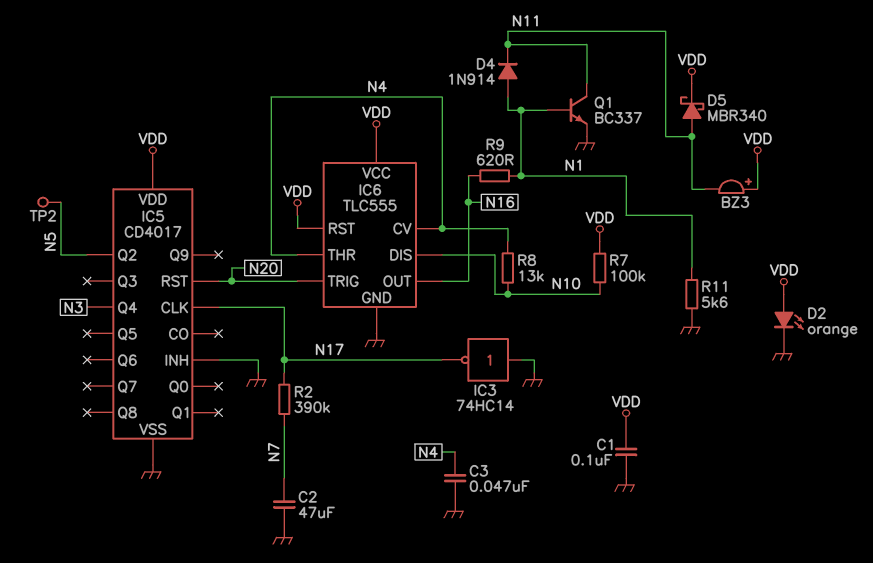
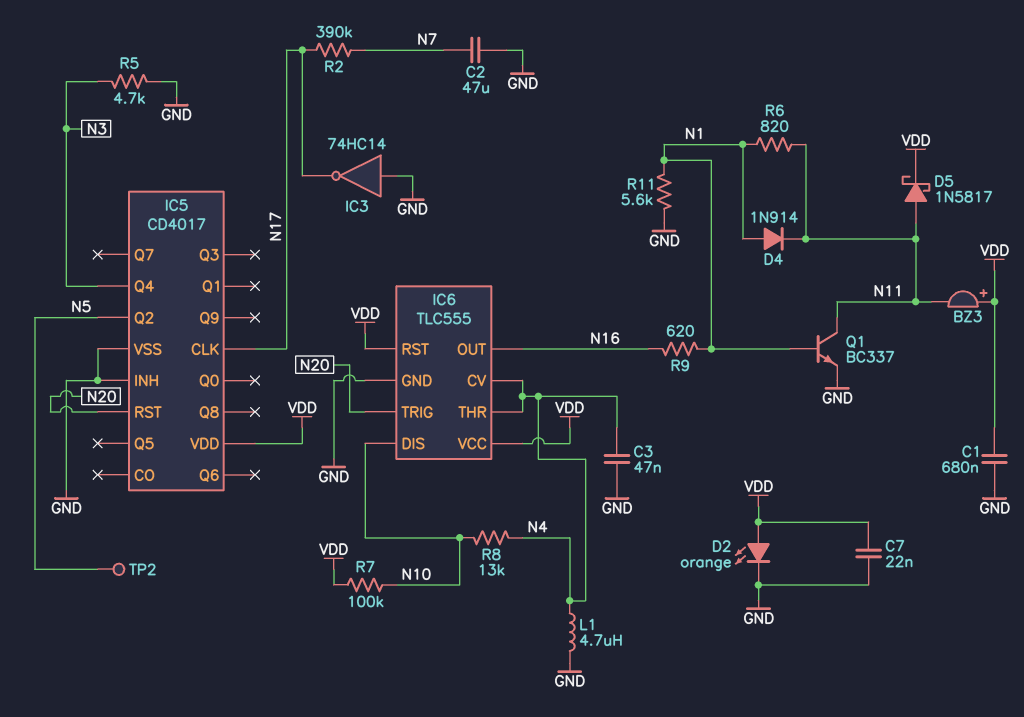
C1: 100nF (GND, VDD) -> 680nF (GND, VDD)
C7: none -> 22nF (GND, VDD)
D5: schottky MBR340 (A N11, K VDD) -> schottky 1N5817 (A N11, K VDD)
L1: none -> 4.7uH (GND, N4)
R5: none -> 4.7k (GND, N3)
R6: none -> 820 (N1, N11)

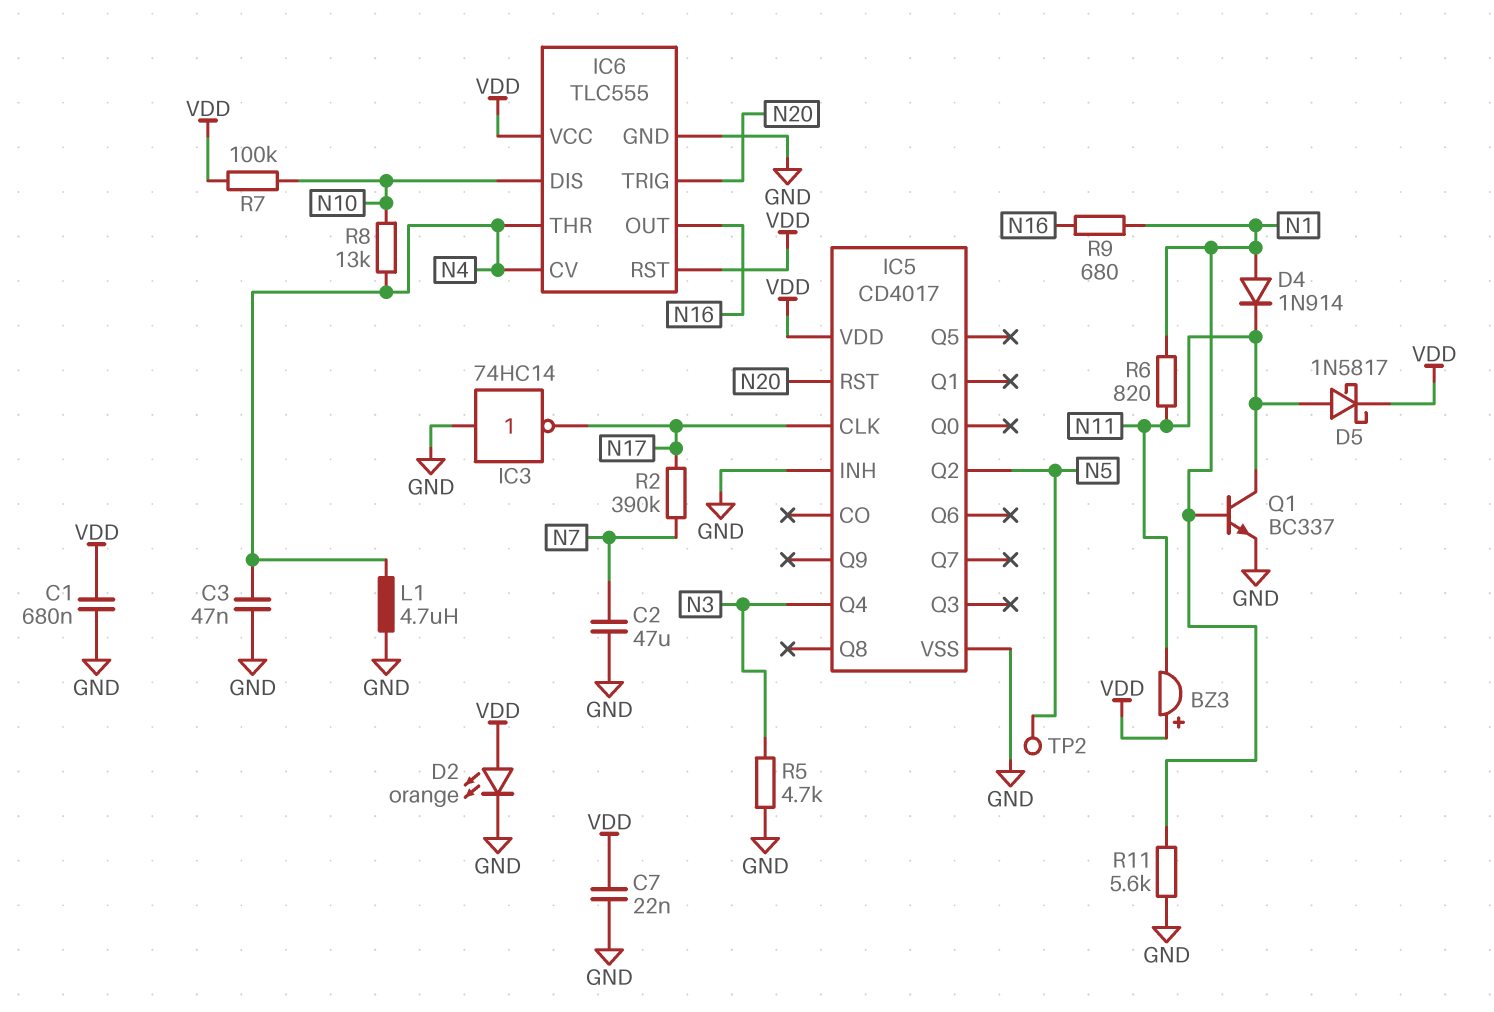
R9: 620 (N1, N16) -> 680 (N1, N16)

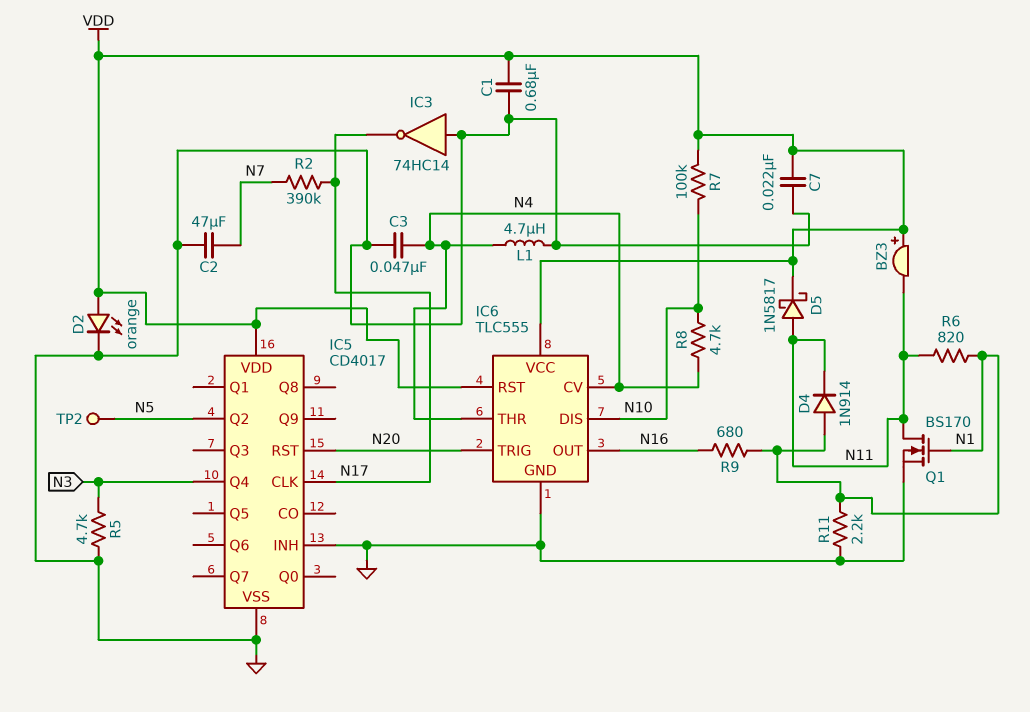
Q1: NPN BC337 (B N1, C N11, E GND) -> NMOS BS170 (G N1, D N11, S GND)
R8: 13k (N4, N10) -> 4.7k (N4, N10)
R11: 5.6k (GND, N1) -> 2.2k (GND, N1)

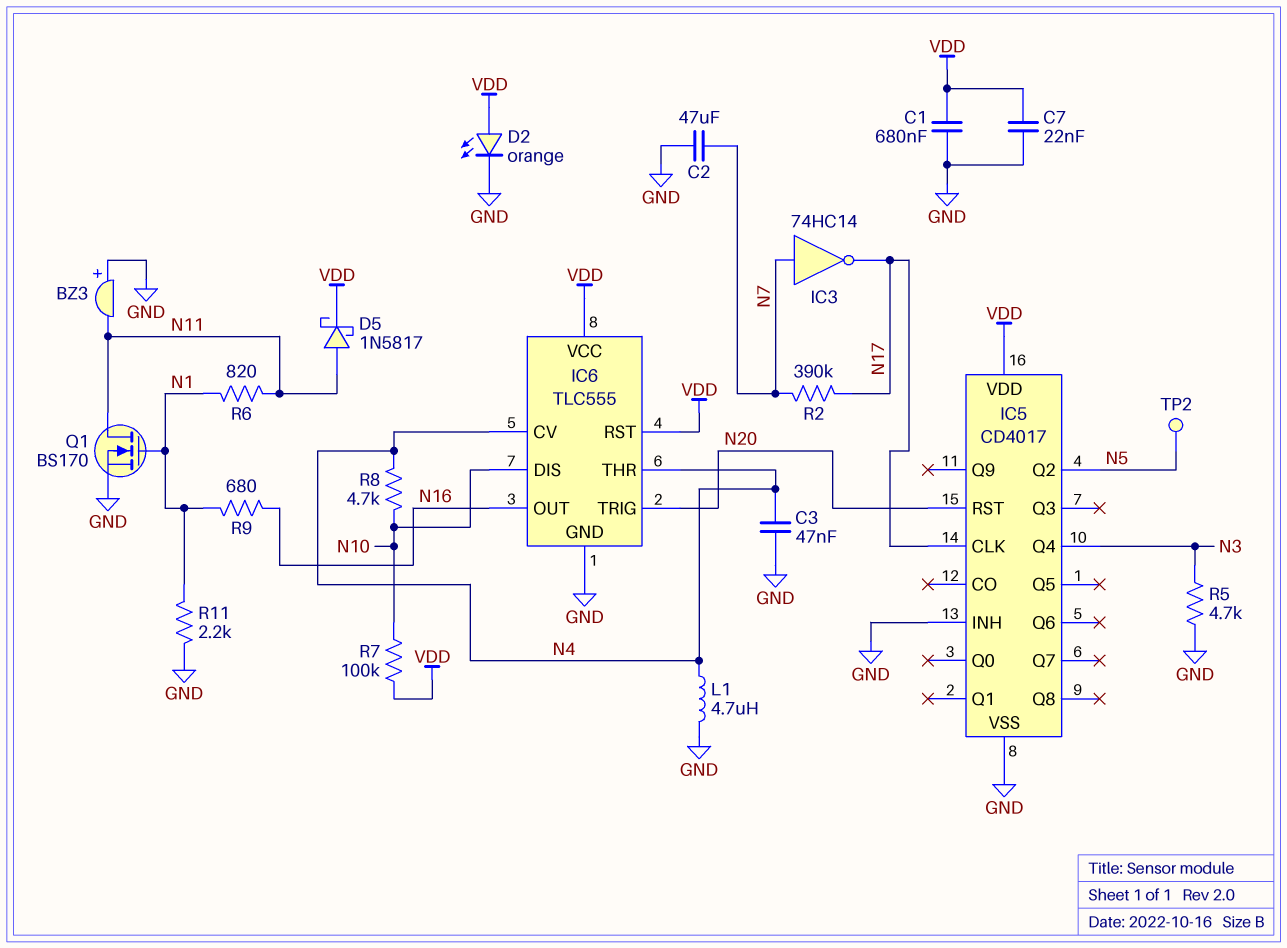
BZ3: buzzer (plus VDD, minus N11) -> buzzer (plus GND, minus N11)
D4: diode 1N914 (A N1, K N11) -> none
IC3: NOT 74HC14 (in GND, out N17) -> NOT 74HC14 (in N7, out N17)

